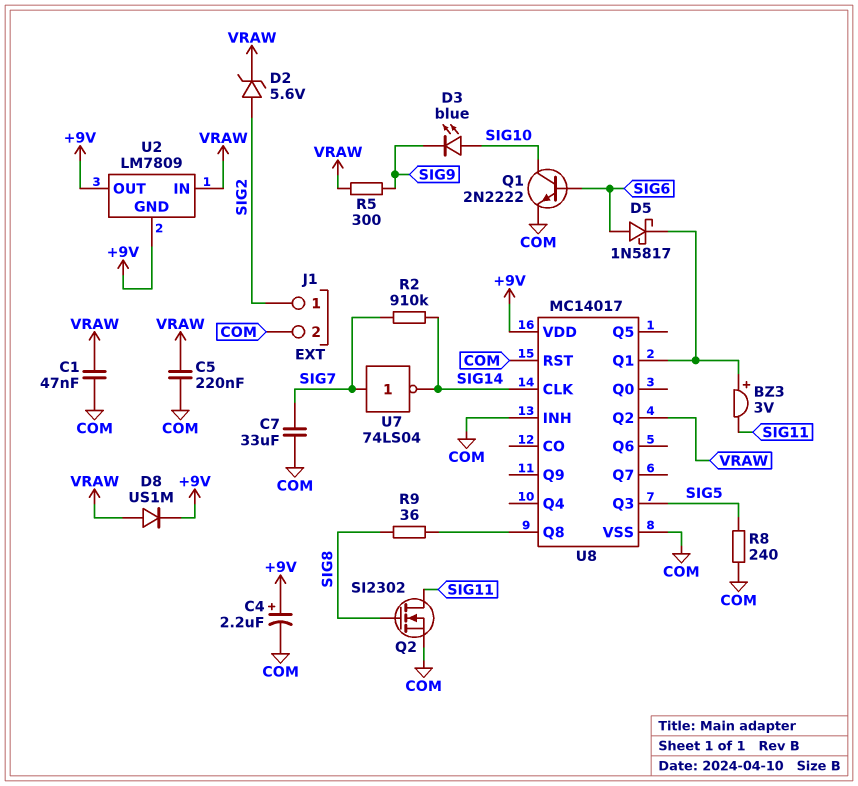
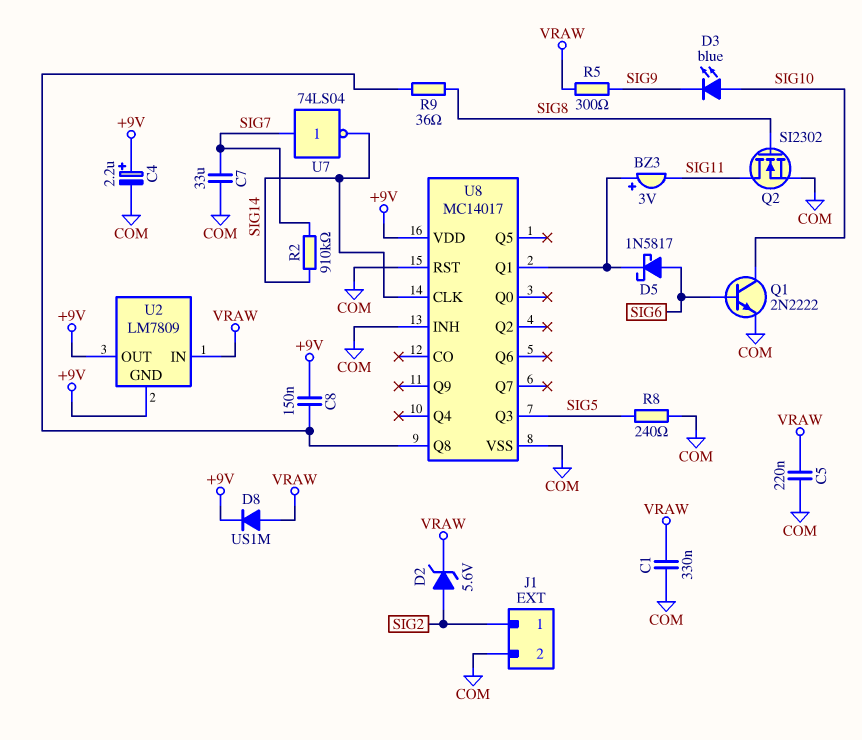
C1: 47nF (COM, VRAW) -> 330nF (COM, VRAW)
C8: none -> 150nF (+9V, U8/Q8)
U8 pin Q2: VRAW -> none

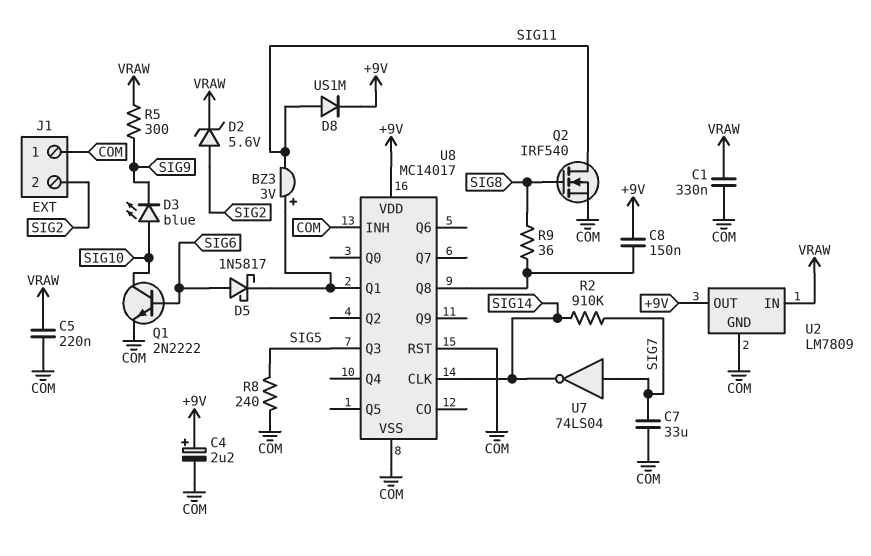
D8: diode US1M (A VRAW, K +9V) -> diode US1M (A SIG11, K +9V)
J1 pin 1: SIG2 -> COM
J1 pin 2: COM -> SIG2
Q2: NMOS SI2302 (G SIG8, D SIG11, S COM) -> NMOS IRF540 (G SIG8, D SIG11, S COM)
U2 pin GND: +9V -> COM

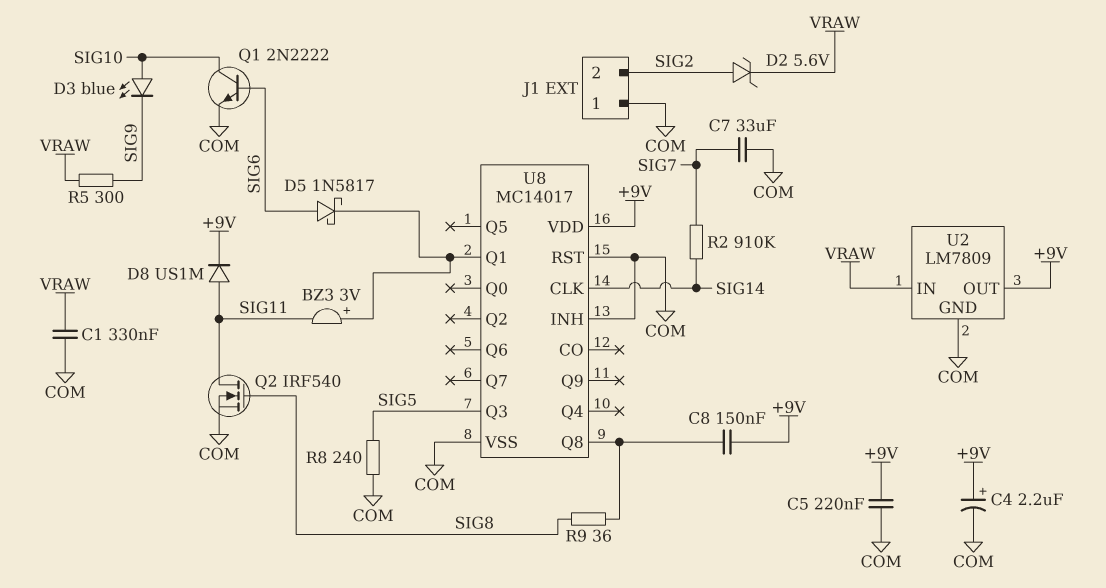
C5: 220nF (COM, VRAW) -> 220nF (+9V, COM)
U7: NOT 74LS04 (in SIG7, out SIG14) -> none

